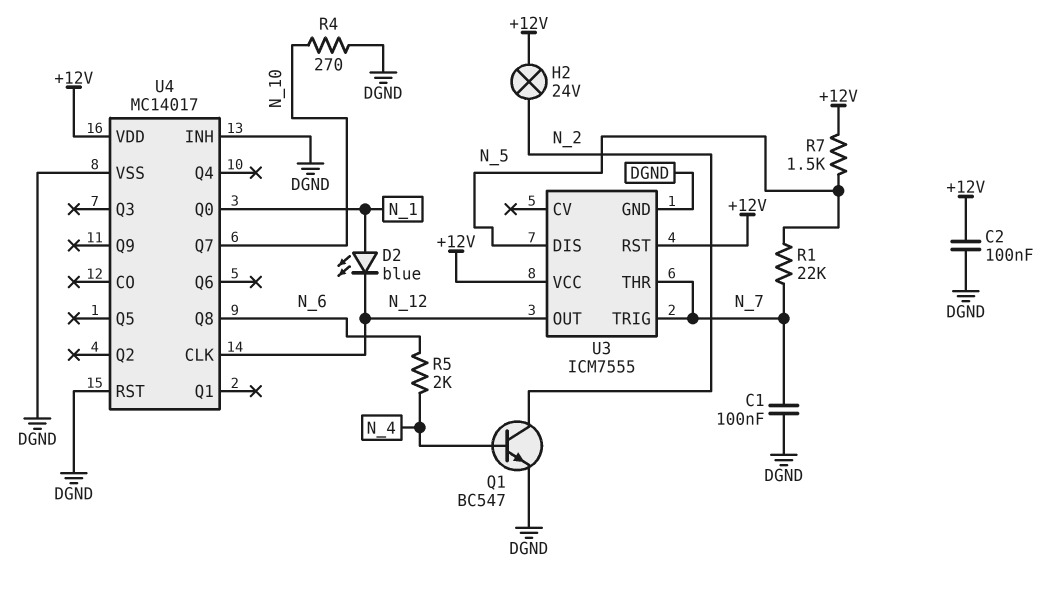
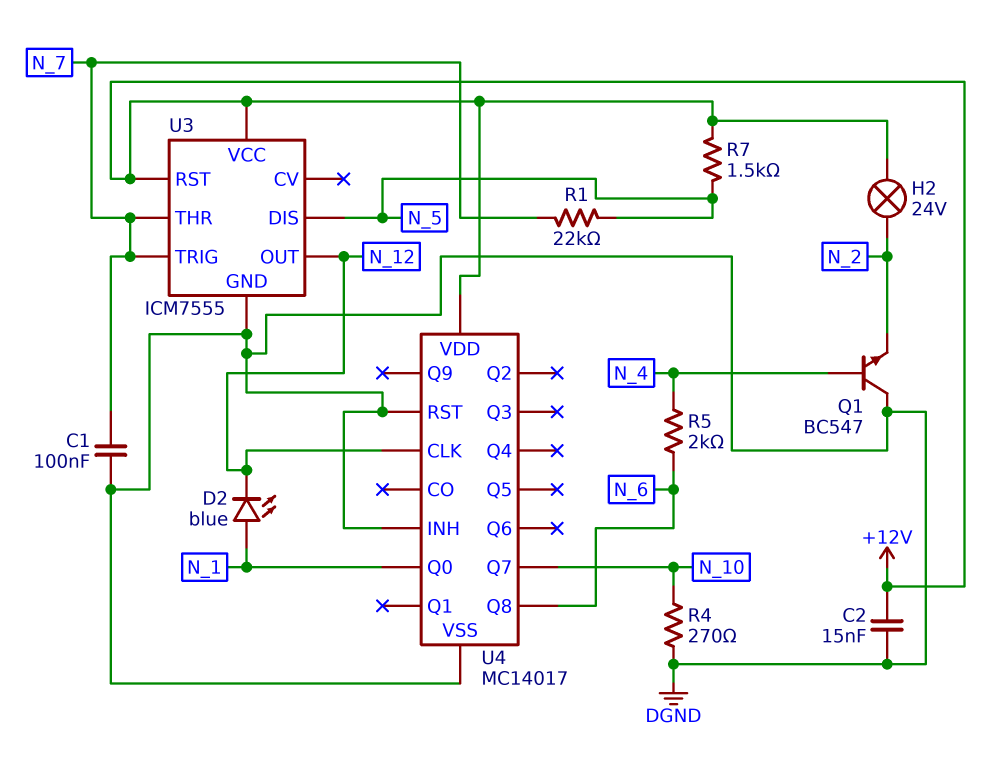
C2: 100nF (+12V, DGND) -> 15nF (+12V, DGND)
Q1: NPN BC547 (B N_4, C N_2, E DGND) -> NPN BC547 (B N_4, C DGND, E N_2)

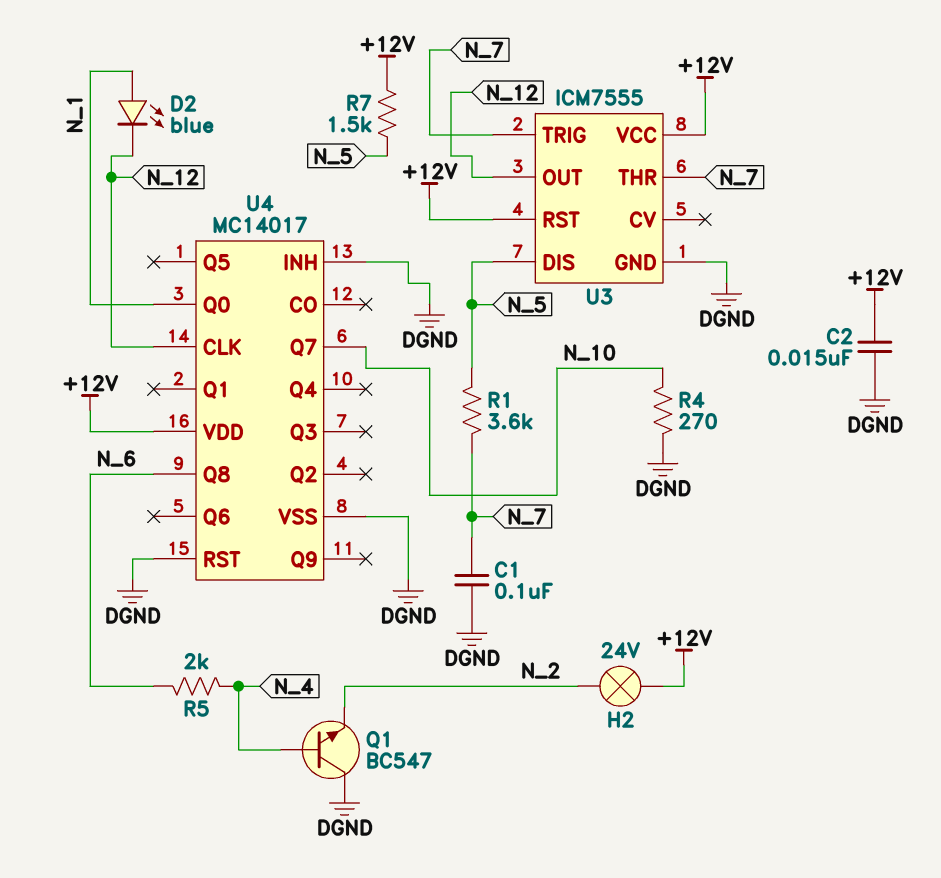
R1: 22k (N_5, N_7) -> 3.6k (N_5, N_7)

